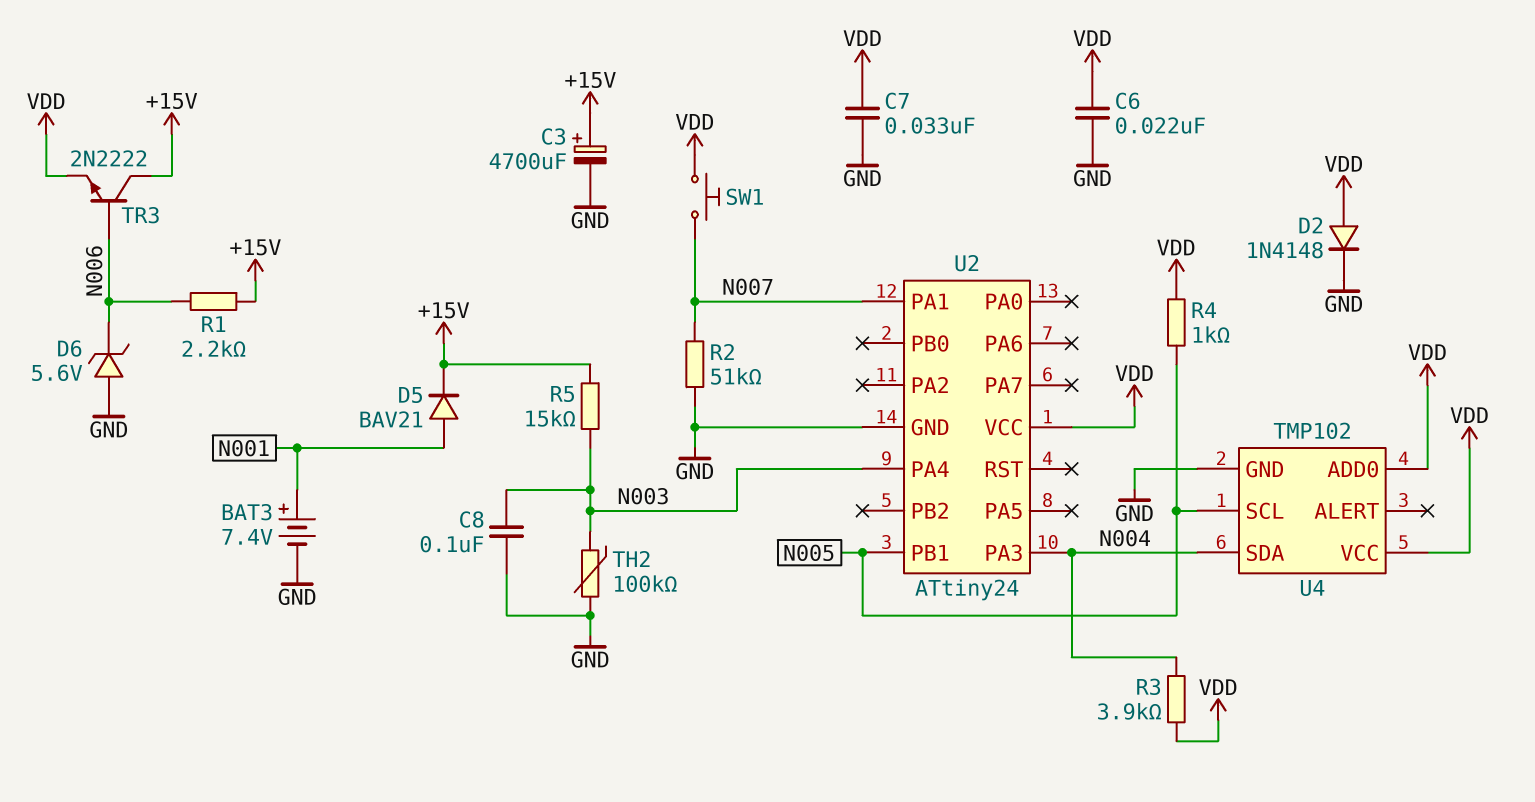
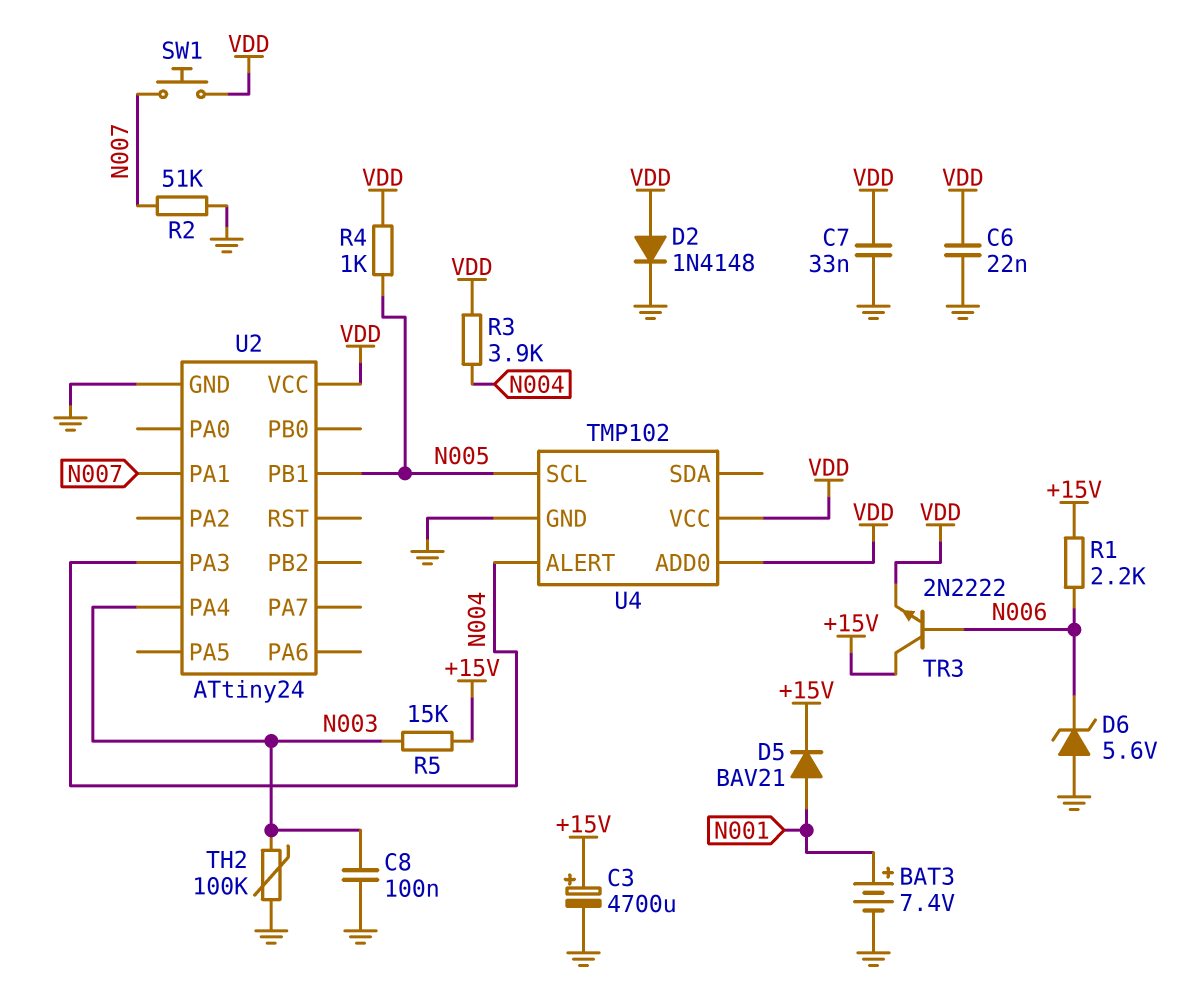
U4 pin ALERT: none -> N004
U4 pin SDA: N004 -> none

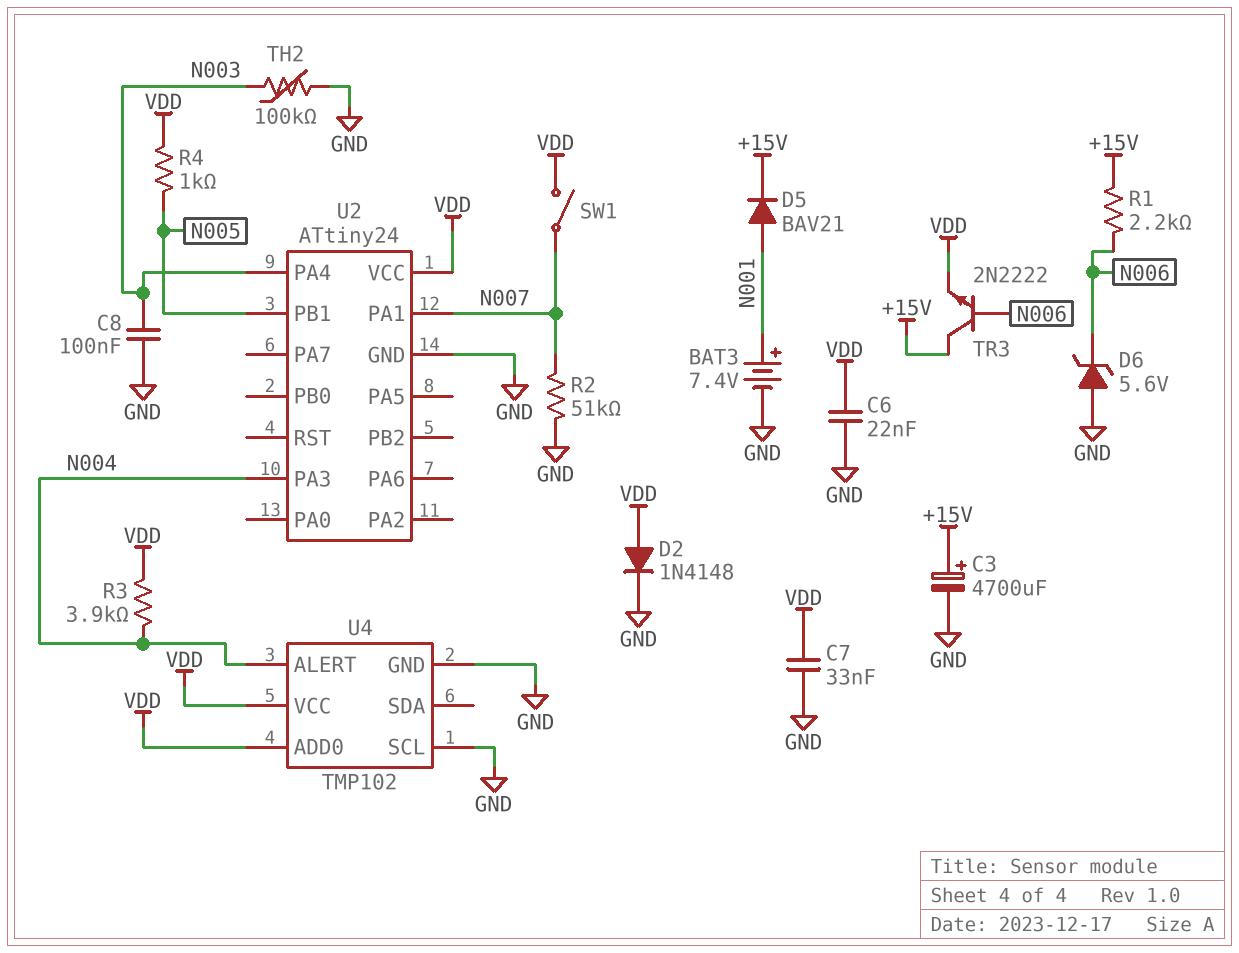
R5: 15k (+15V, N003) -> none
SW1: button (N007, VDD) -> switch (N007, VDD)
U4 pin SCL: N005 -> GND

